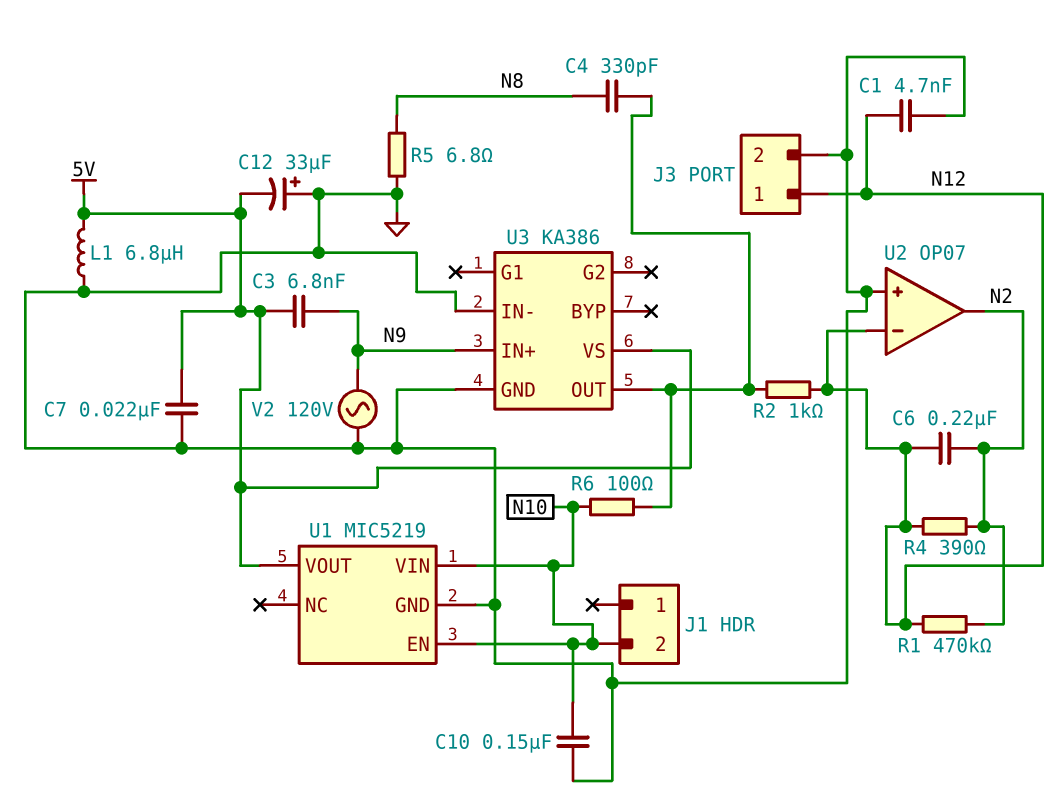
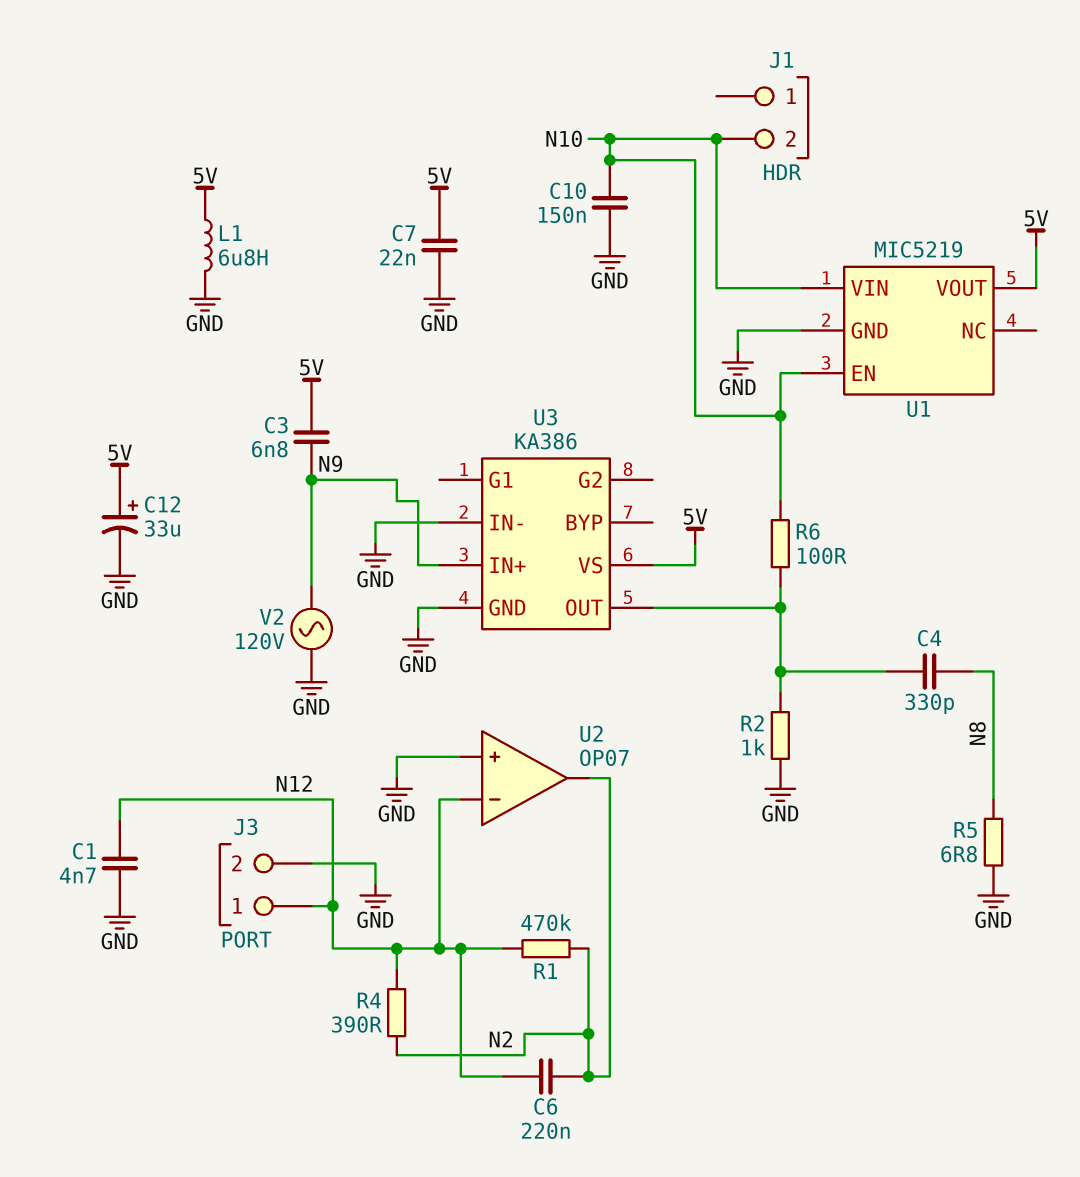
C12: 33uF (plus GND, minus 5V) -> 33uF (plus 5V, minus GND)
R2: 1k (N12, U3/OUT) -> 1k (GND, U3/OUT)

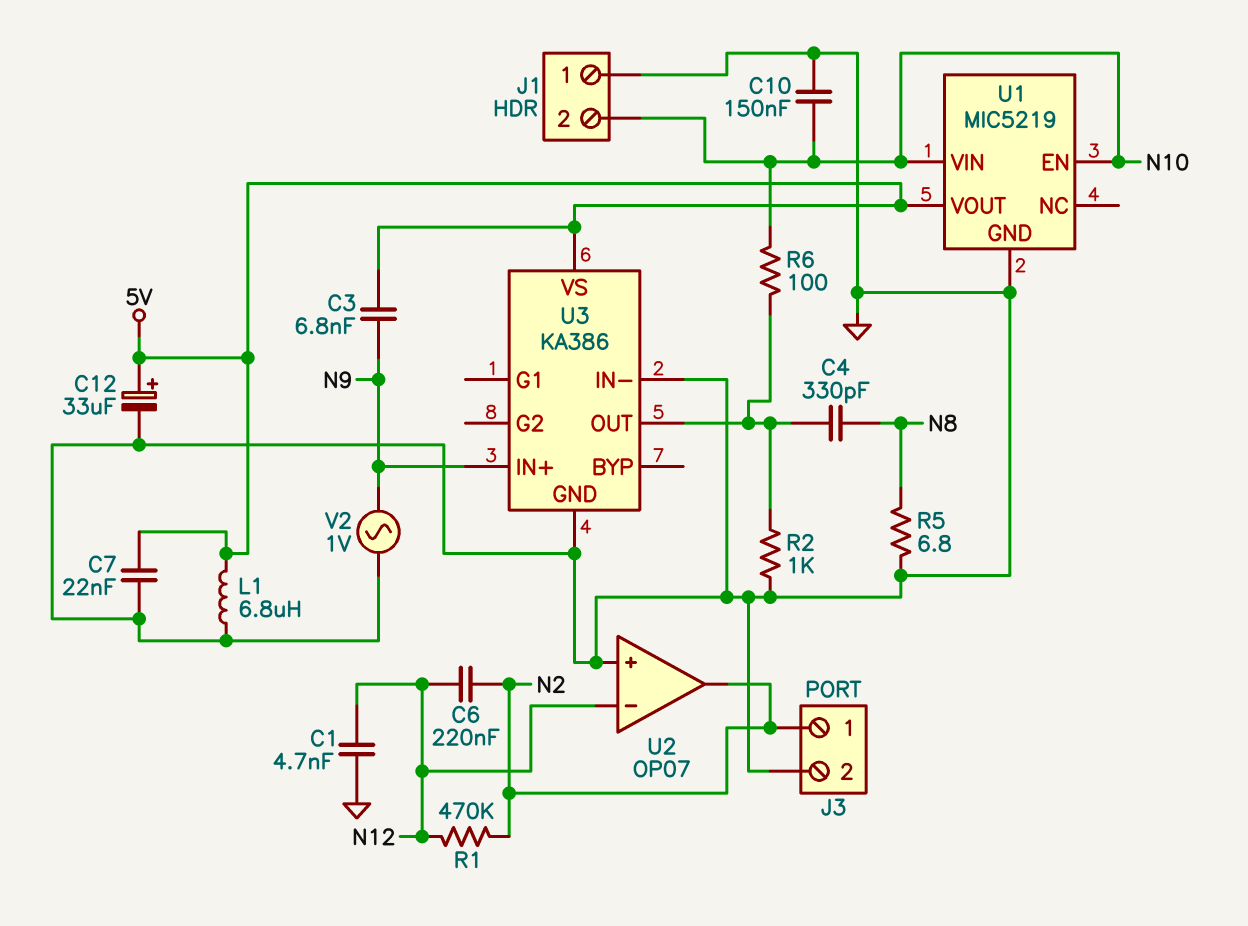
J1 pin 1: none -> GND
J3 pin 1: N12 -> N2
R4: 390 (N2, N12) -> none
V2: AC 120V (GND, N9) -> AC 1V (GND, N9)

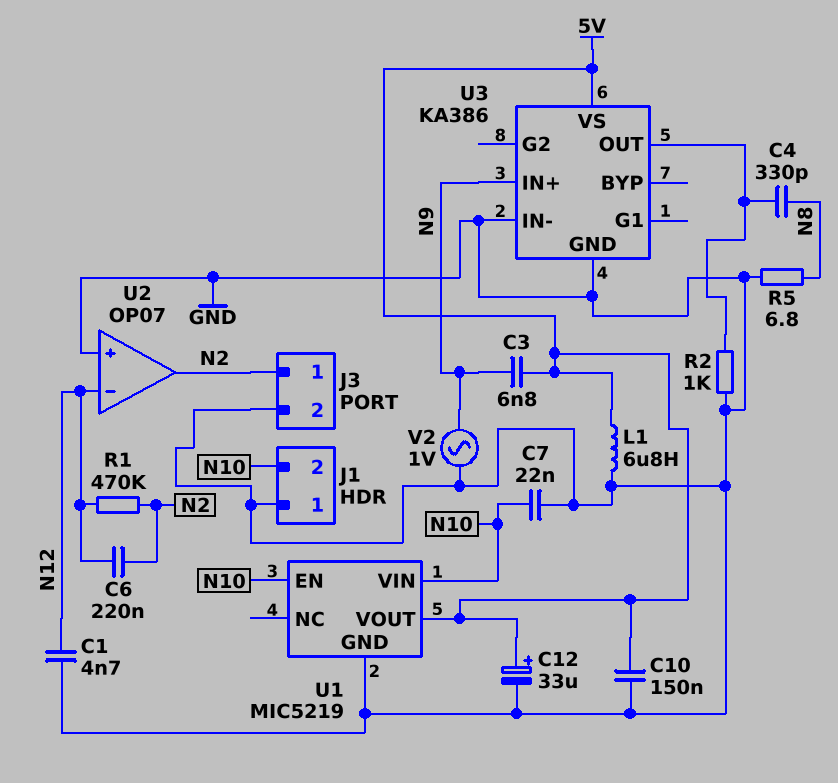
C7: 22nF (5V, GND) -> 22nF (GND, N10)
C10: 150nF (GND, N10) -> 150nF (5V, GND)
R6: 100 (N10, U3/OUT) -> none

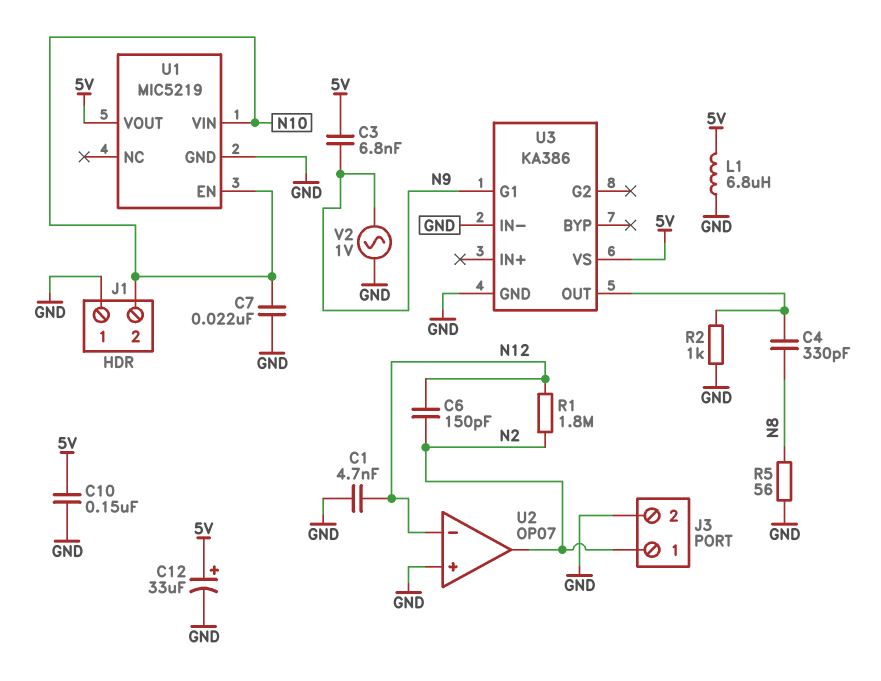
C6: 220nF (N2, N12) -> 150pF (N2, N12)
R1: 470k (N2, N12) -> 1.8M (N2, N12)
R5: 6.8 (GND, N8) -> 56 (GND, N8)
U3 pin G1: none -> N9
U3 pin IN+: N9 -> none

